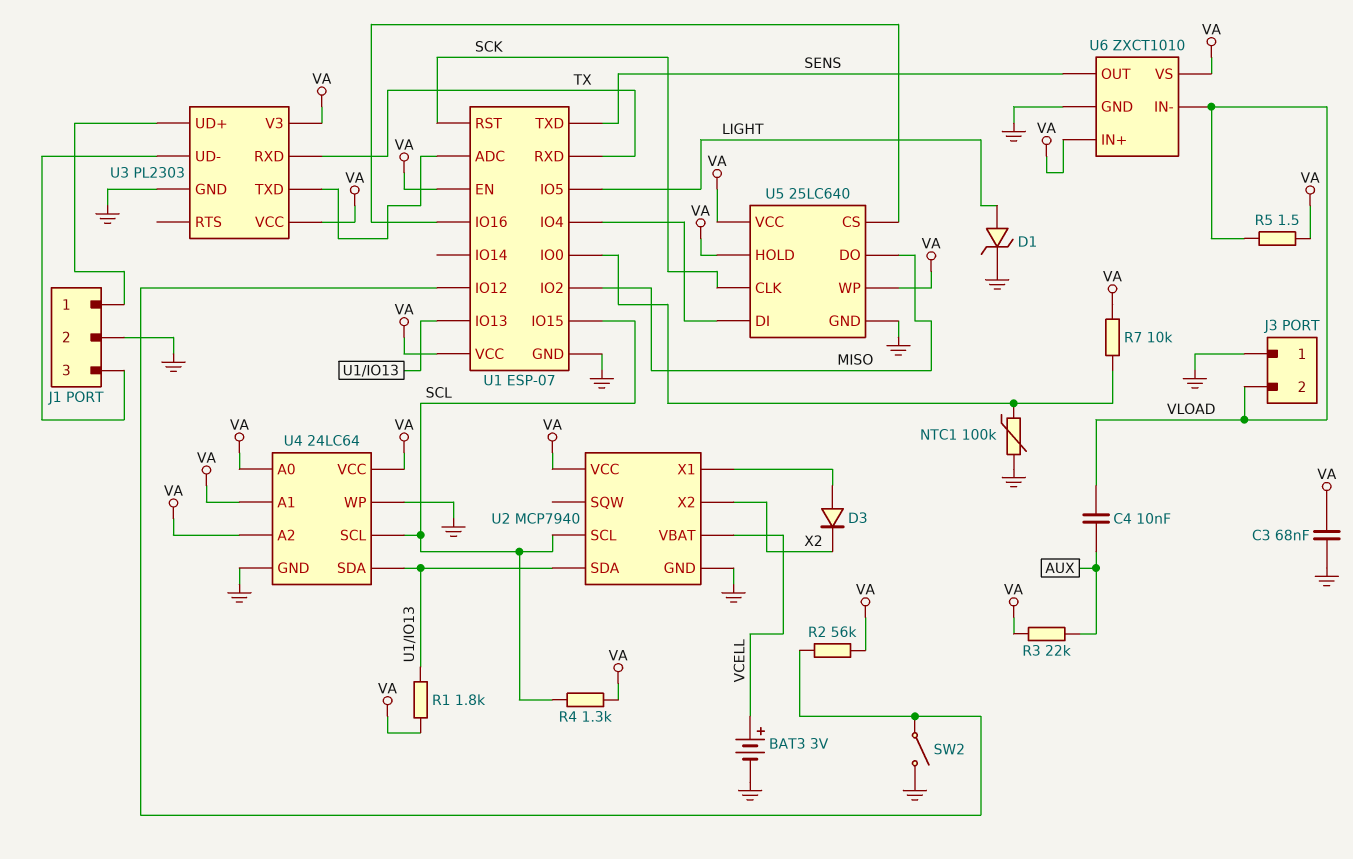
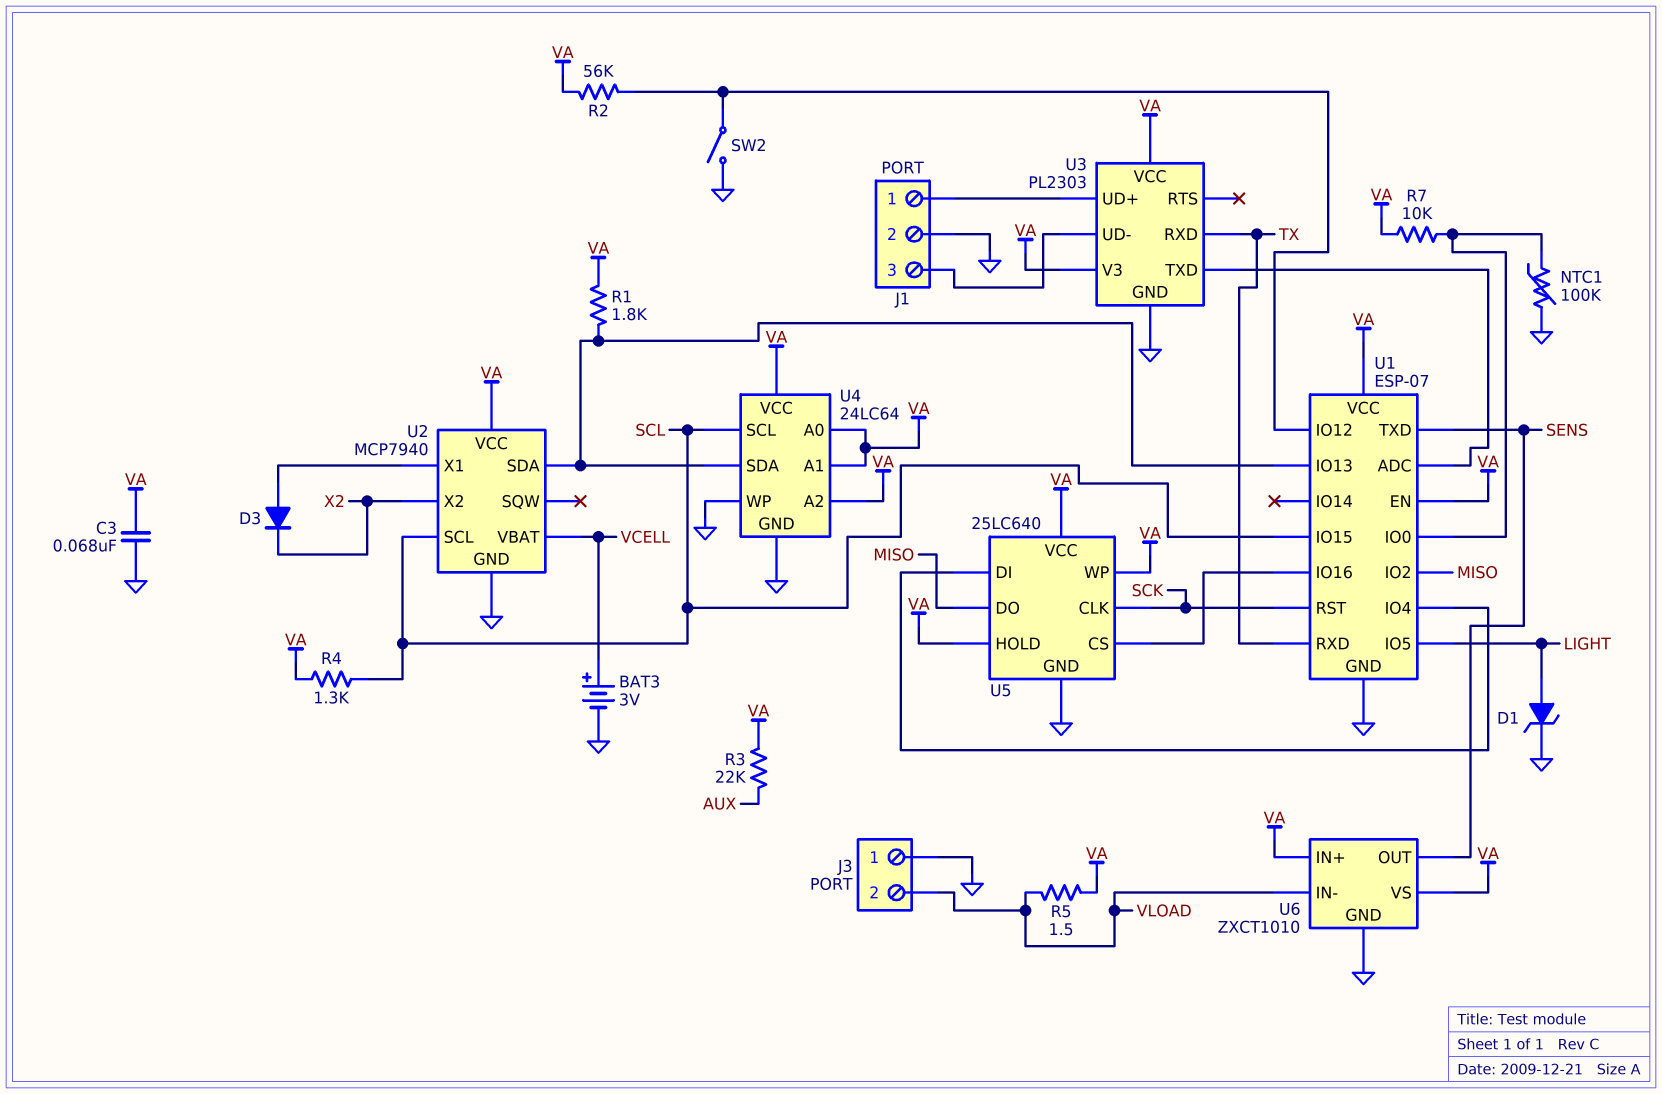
C4: 10nF (AUX, VLOAD) -> none

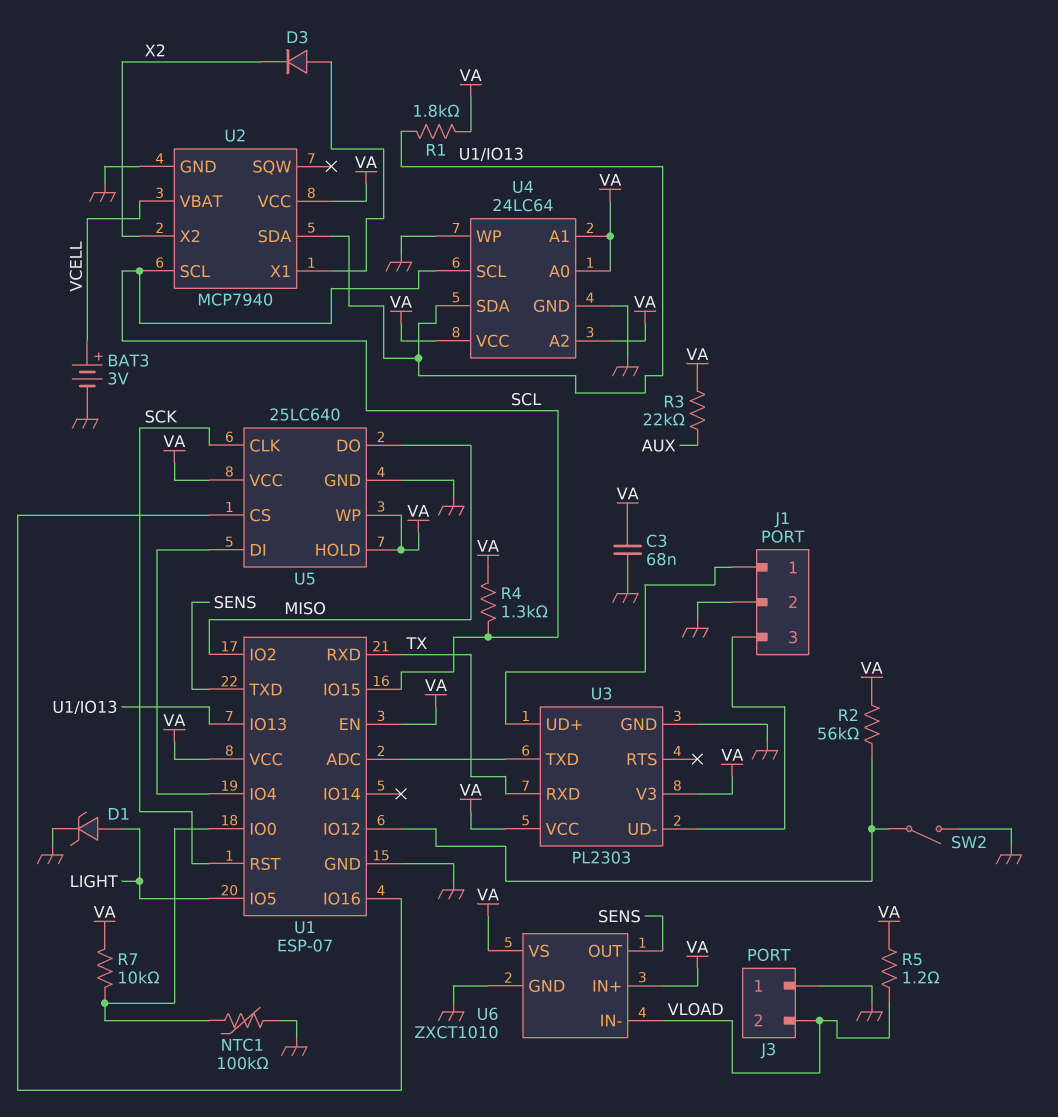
R5: 1.5 (VA, VLOAD) -> 1.2 (VA, VLOAD)

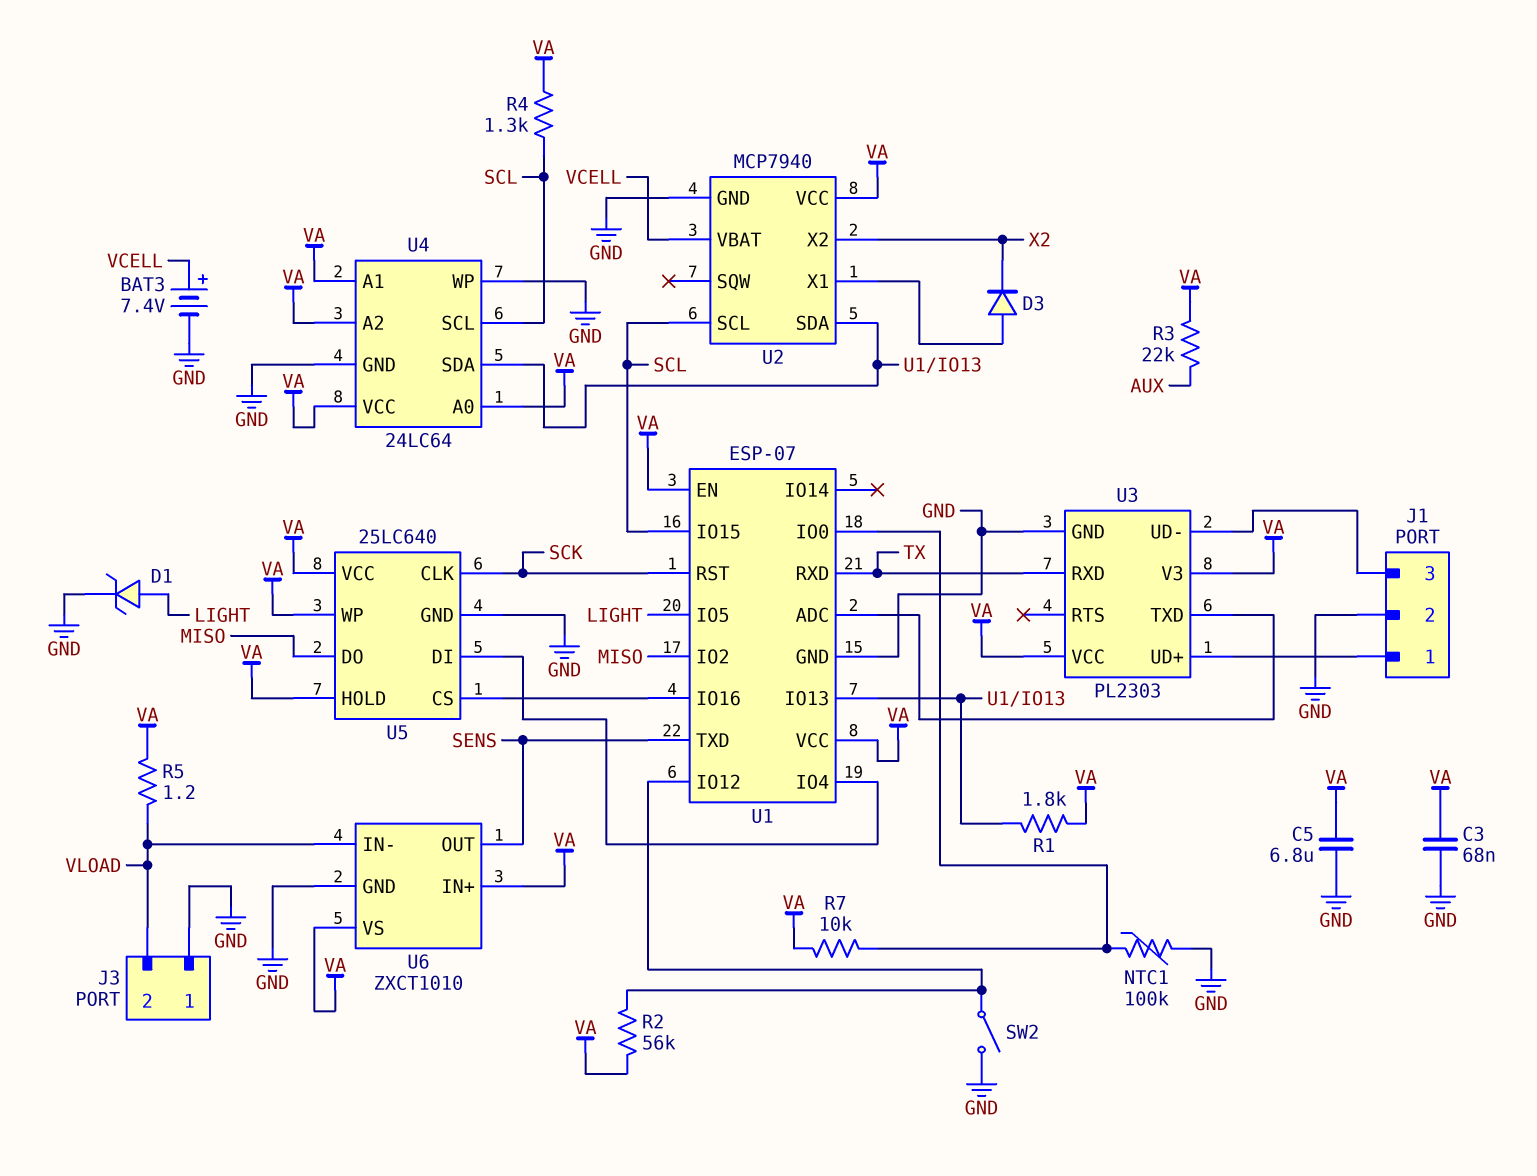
BAT3: 3V (plus VCELL, minus GND) -> 7.4V (plus VCELL, minus GND)
C5: none -> 6.8uF (GND, VA)

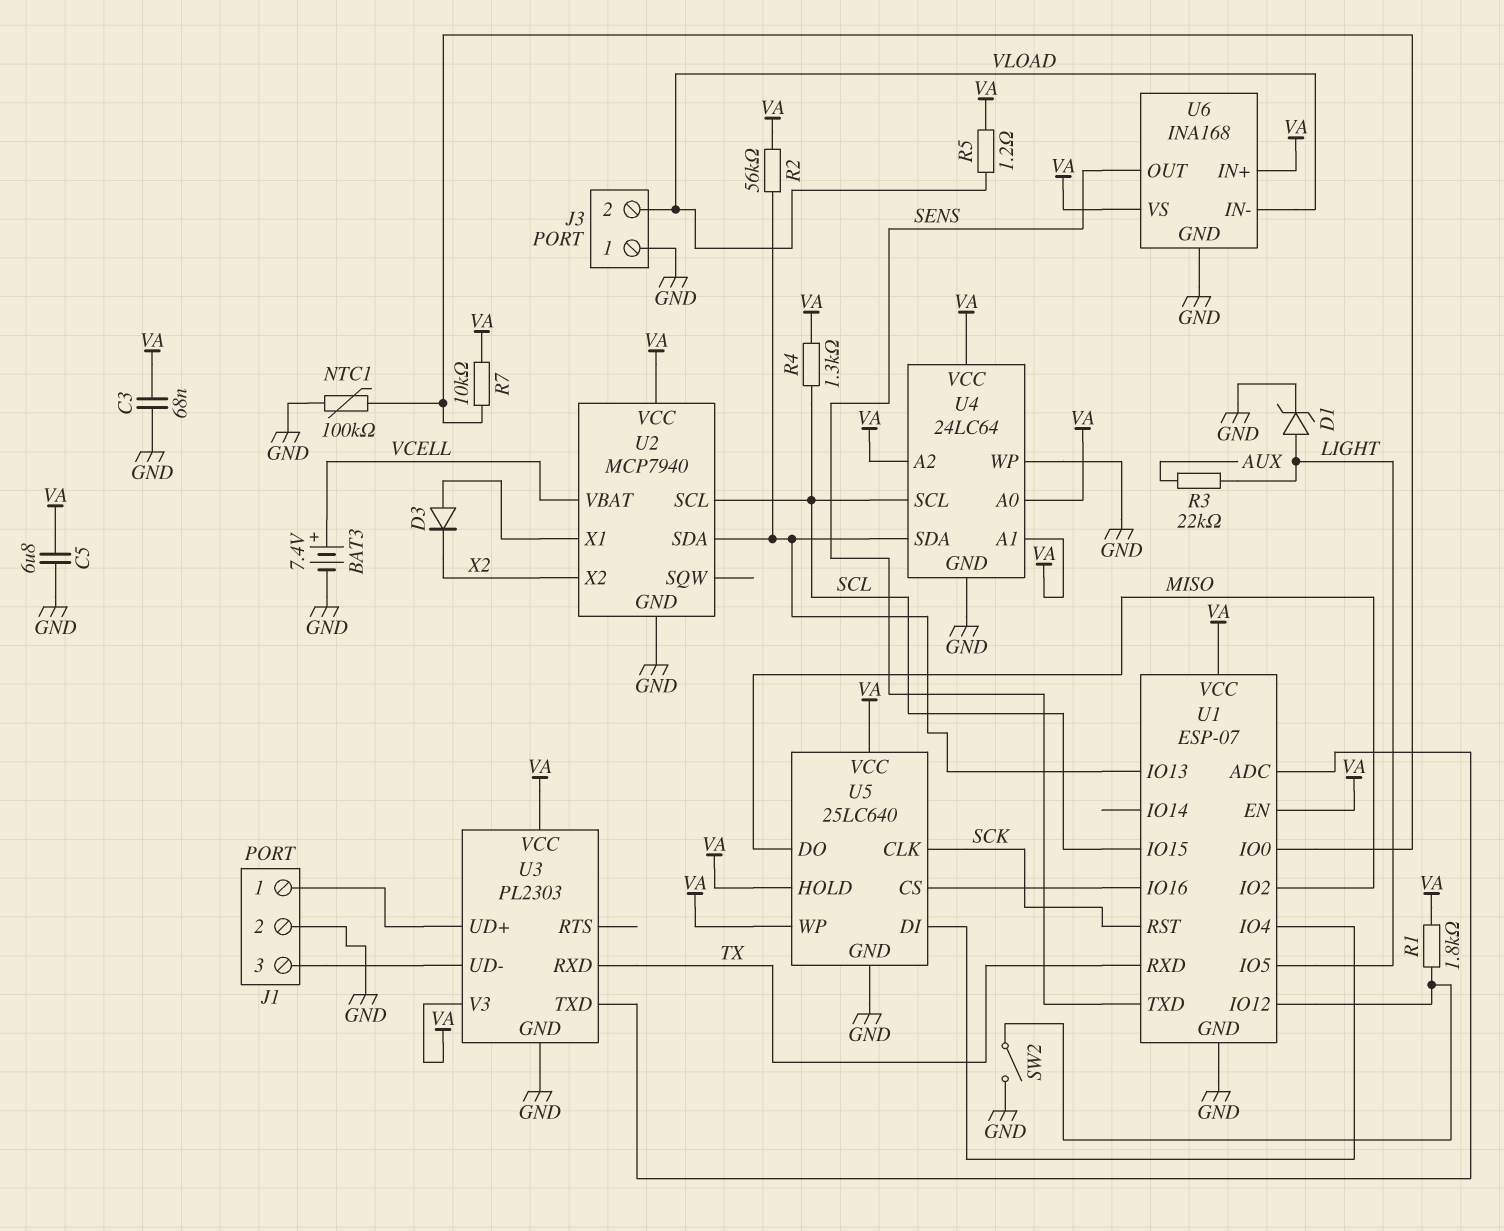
R1: 1.8k (U1/IO13, VA) -> 1.8k (U1/IO12, VA)
R2: 56k (U1/IO12, VA) -> 56k (U1/IO13, VA)
R3: 22k (AUX, VA) -> 22k (AUX, LIGHT)
U6: ZXCT1010 -> INA168

